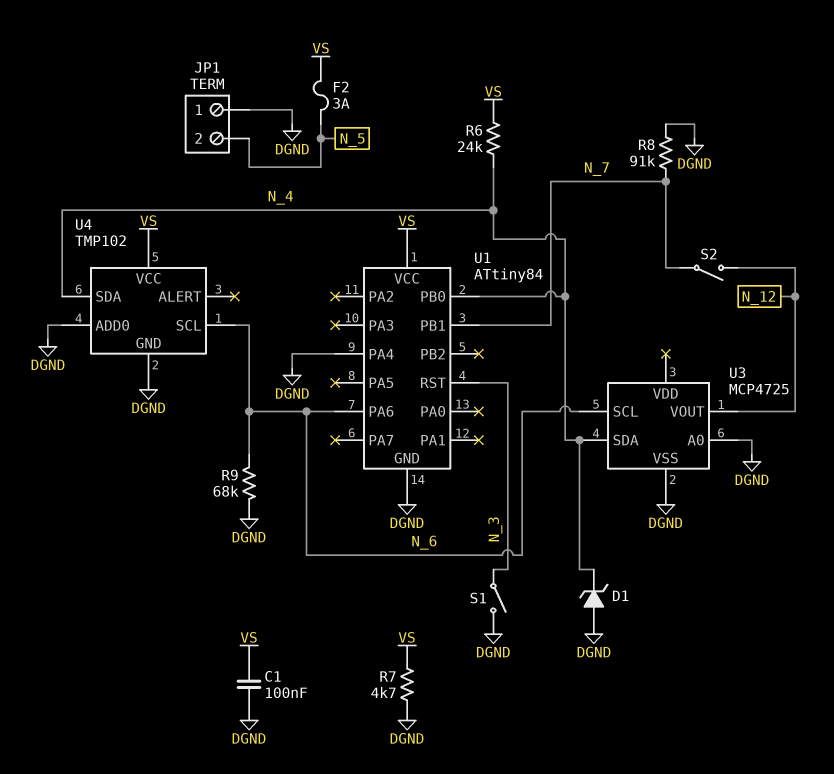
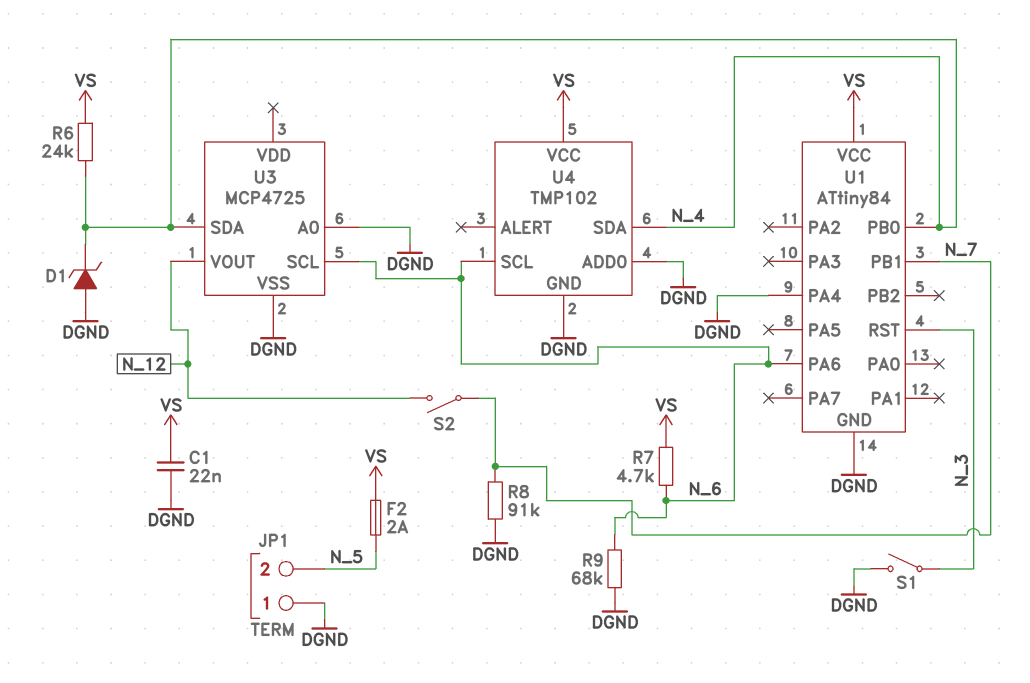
C1: 100nF (DGND, VS) -> 22nF (DGND, VS)
F2: 3A (N_5, VS) -> 2A (N_5, VS)
R7: 4.7k (DGND, VS) -> 4.7k (N_6, VS)

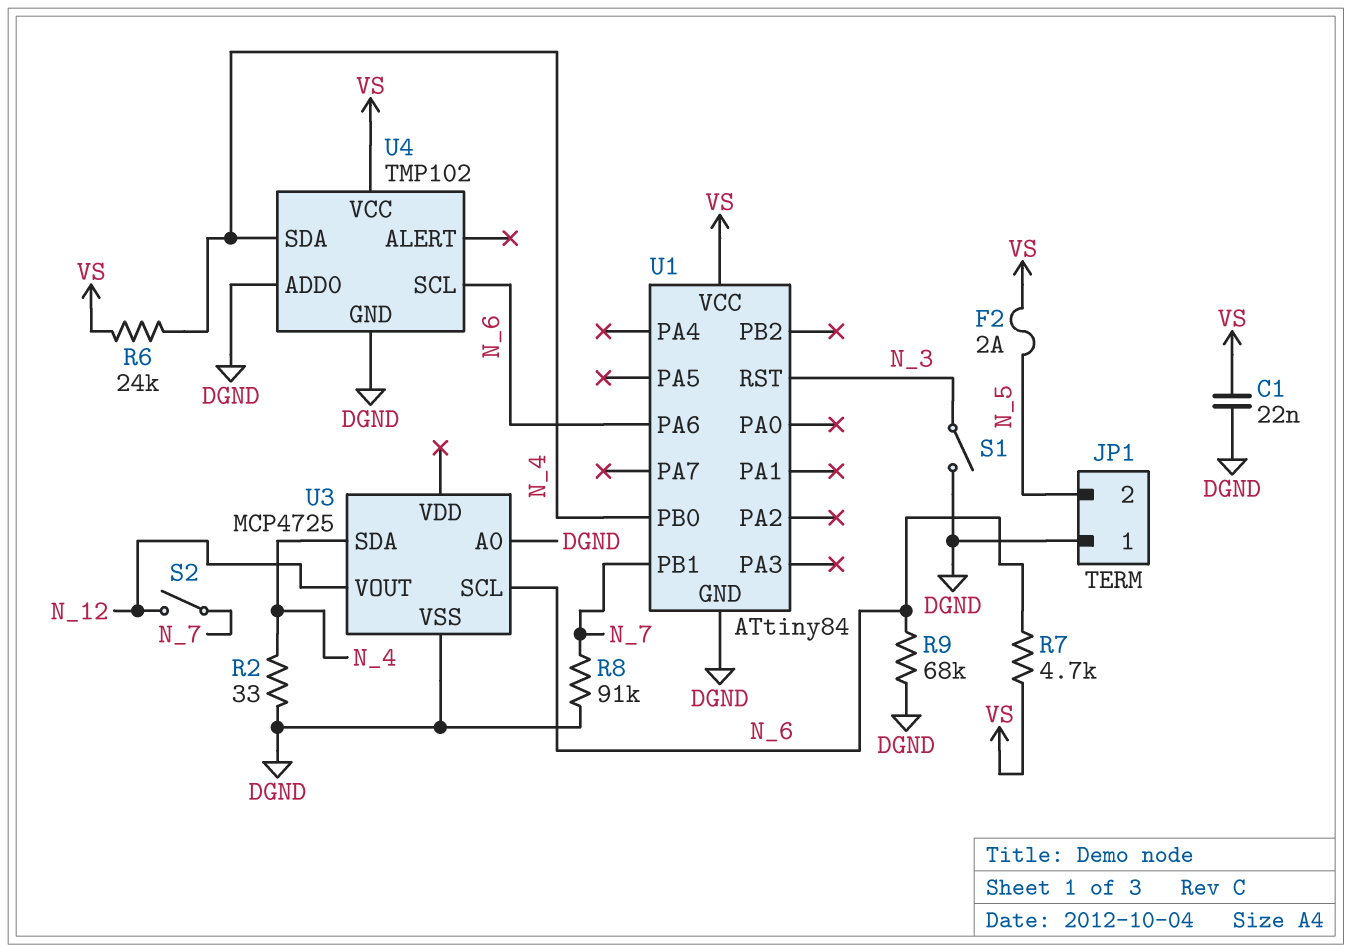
D1: zener (A DGND, K N_4) -> none
R2: none -> 33 (DGND, N_4)
U1 pin PA4: DGND -> none

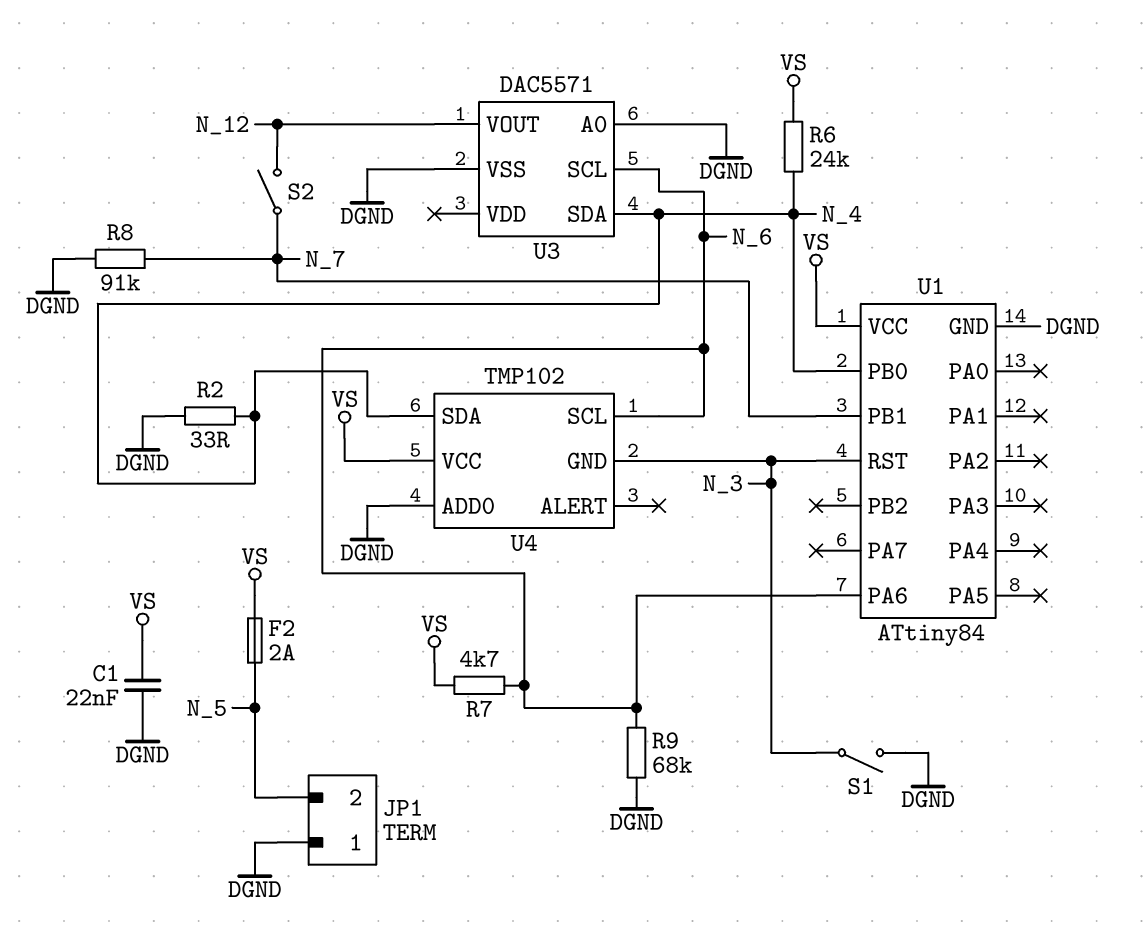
U3: MCP4725 -> DAC5571
U4 pin GND: DGND -> N_3

